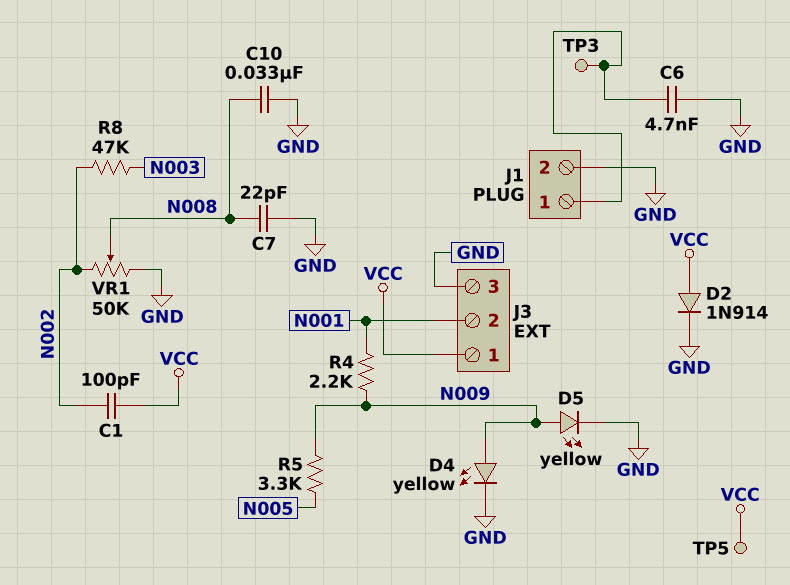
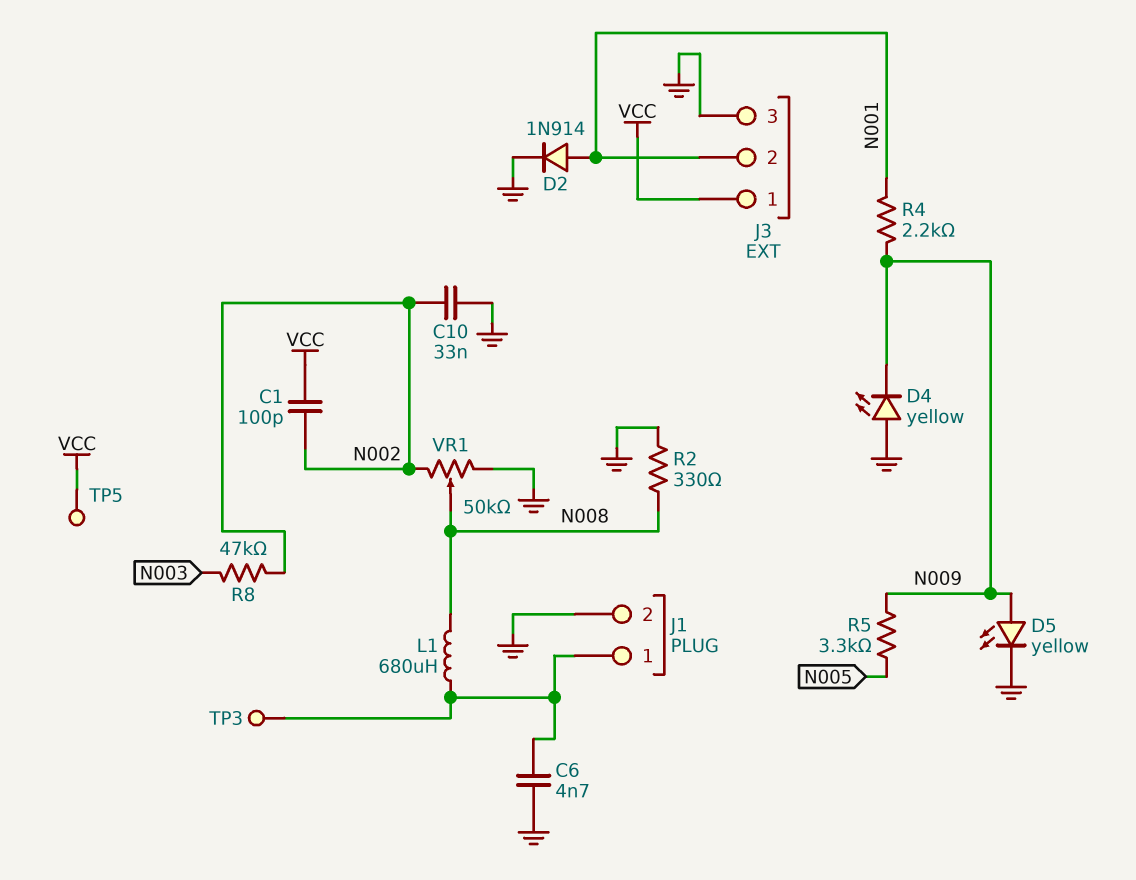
C7: 22pF (GND, N008) -> none
C10: 33nF (GND, N008) -> 33nF (GND, N002)
D2: diode 1N914 (A VCC, K GND) -> diode 1N914 (A N001, K GND)
D4: LED yellow (A N009, K GND) -> LED yellow (A GND, K N009)
L1: none -> 680uH (J1/1, N008)
R2: none -> 330 (GND, N008)

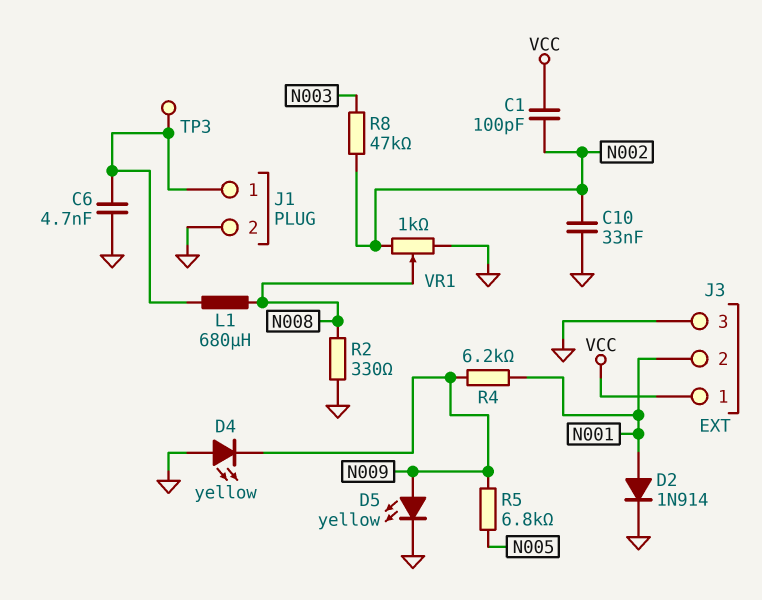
R4: 2.2k (N001, N009) -> 6.2k (N001, N009)
R5: 3.3k (N005, N009) -> 6.8k (N005, N009)
TP5: test point (VCC) -> none
VR1: 50k (GND, N002, wiper N008) -> 1k (GND, N002, wiper N008)

